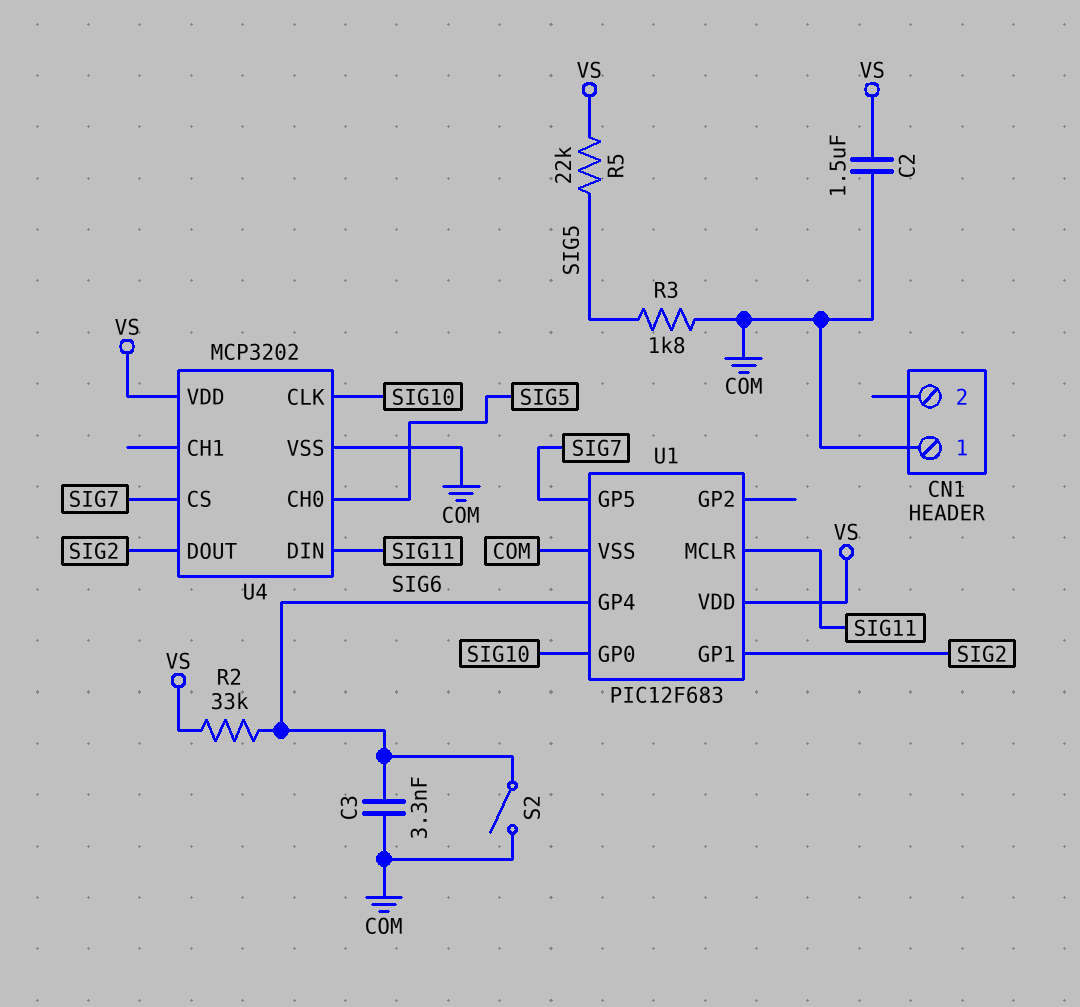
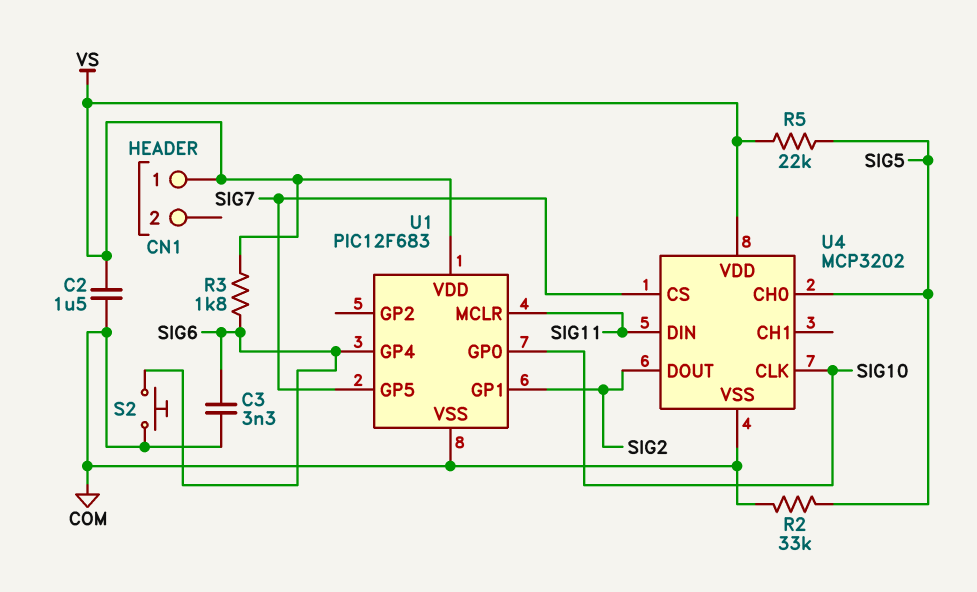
CN1 pin 1: COM -> VS
R2: 33k (SIG6, VS) -> 33k (COM, SIG5)
R3: 1.8k (COM, SIG5) -> 1.8k (SIG6, VS)
S2: switch (COM, SIG6) -> button (COM, SIG6)

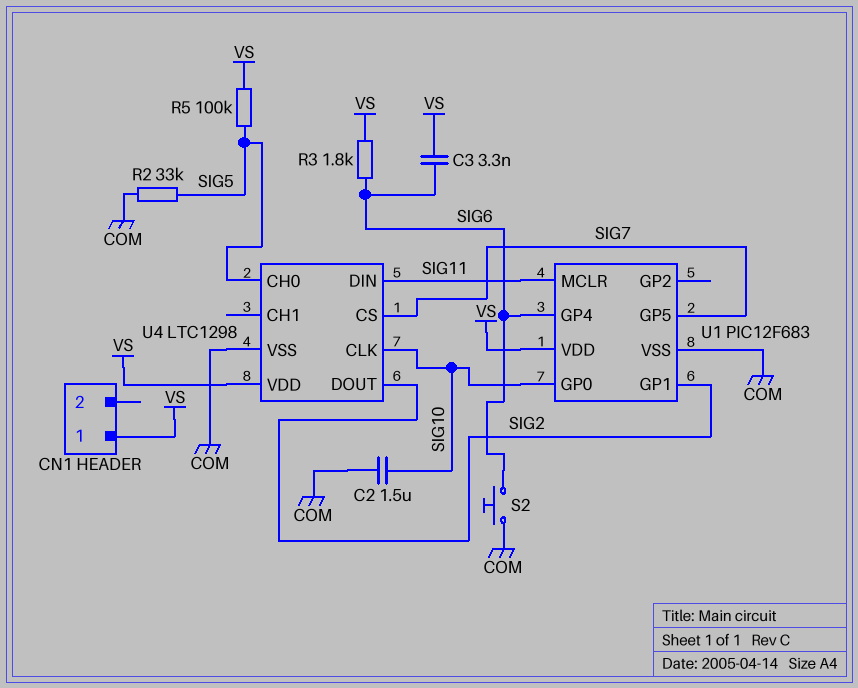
C2: 1.5uF (COM, VS) -> 1.5uF (COM, SIG10)
C3: 3.3nF (COM, SIG6) -> 3.3nF (SIG6, VS)
R5: 22k (SIG5, VS) -> 100k (SIG5, VS)
U4: MCP3202 -> LTC1298

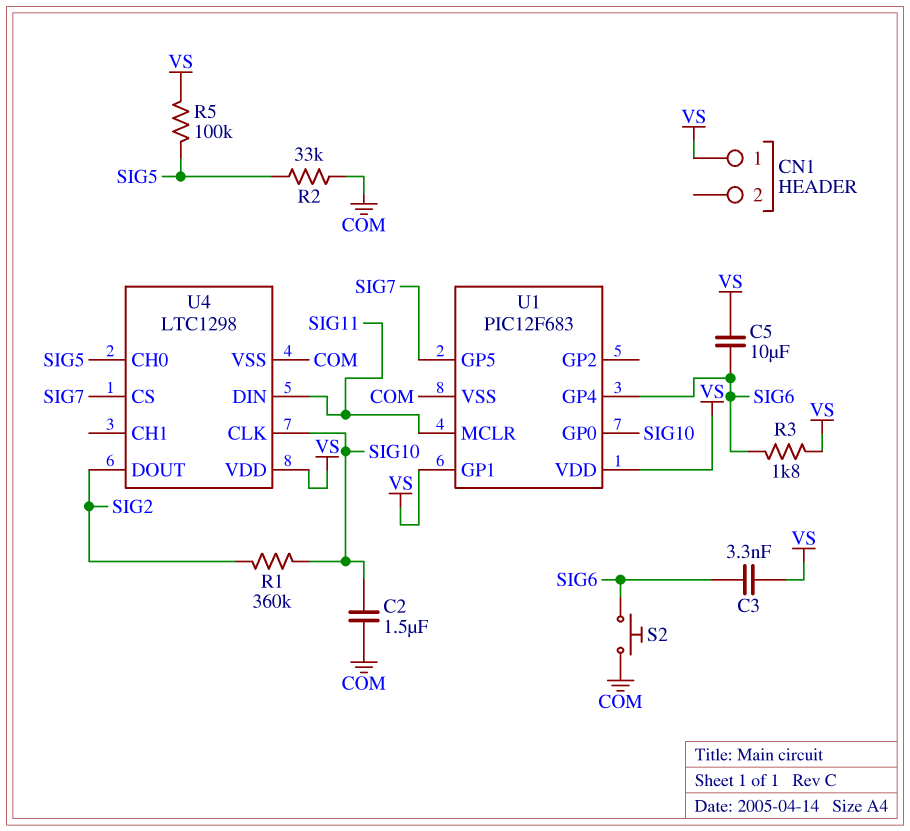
C5: none -> 10uF (SIG6, VS)
R1: none -> 360k (SIG2, SIG10)
U1 pin GP1: SIG2 -> VS

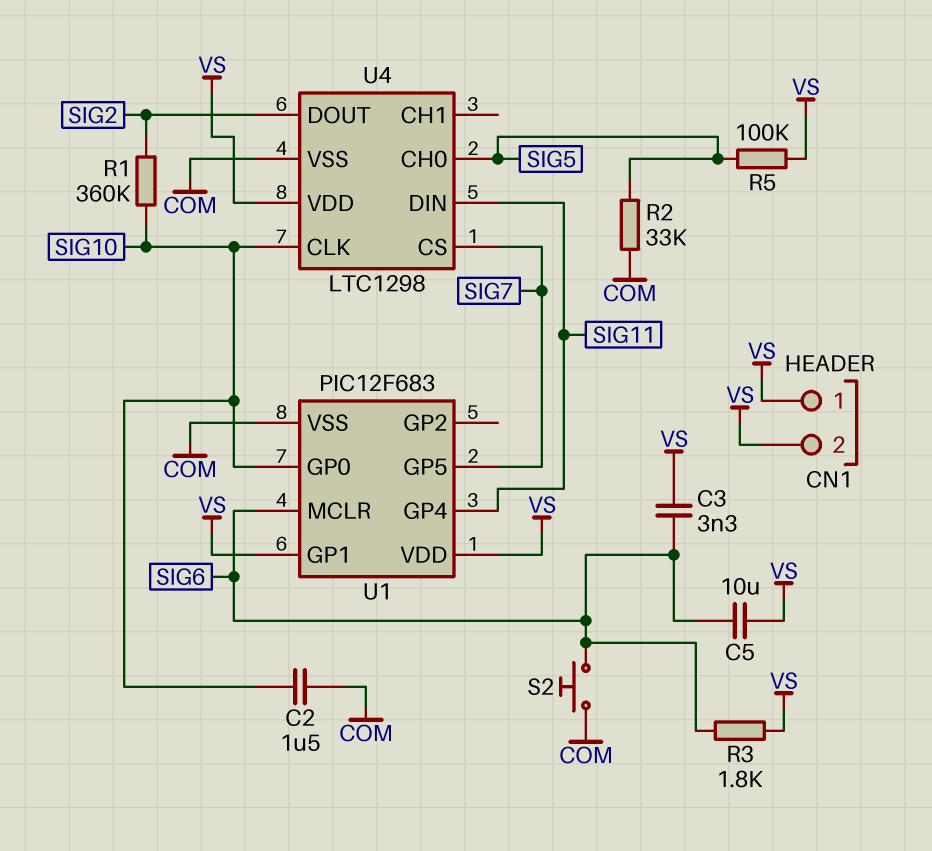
CN1 pin 2: none -> VS
U1 pin GP4: SIG6 -> SIG11
U1 pin MCLR: SIG11 -> SIG6

